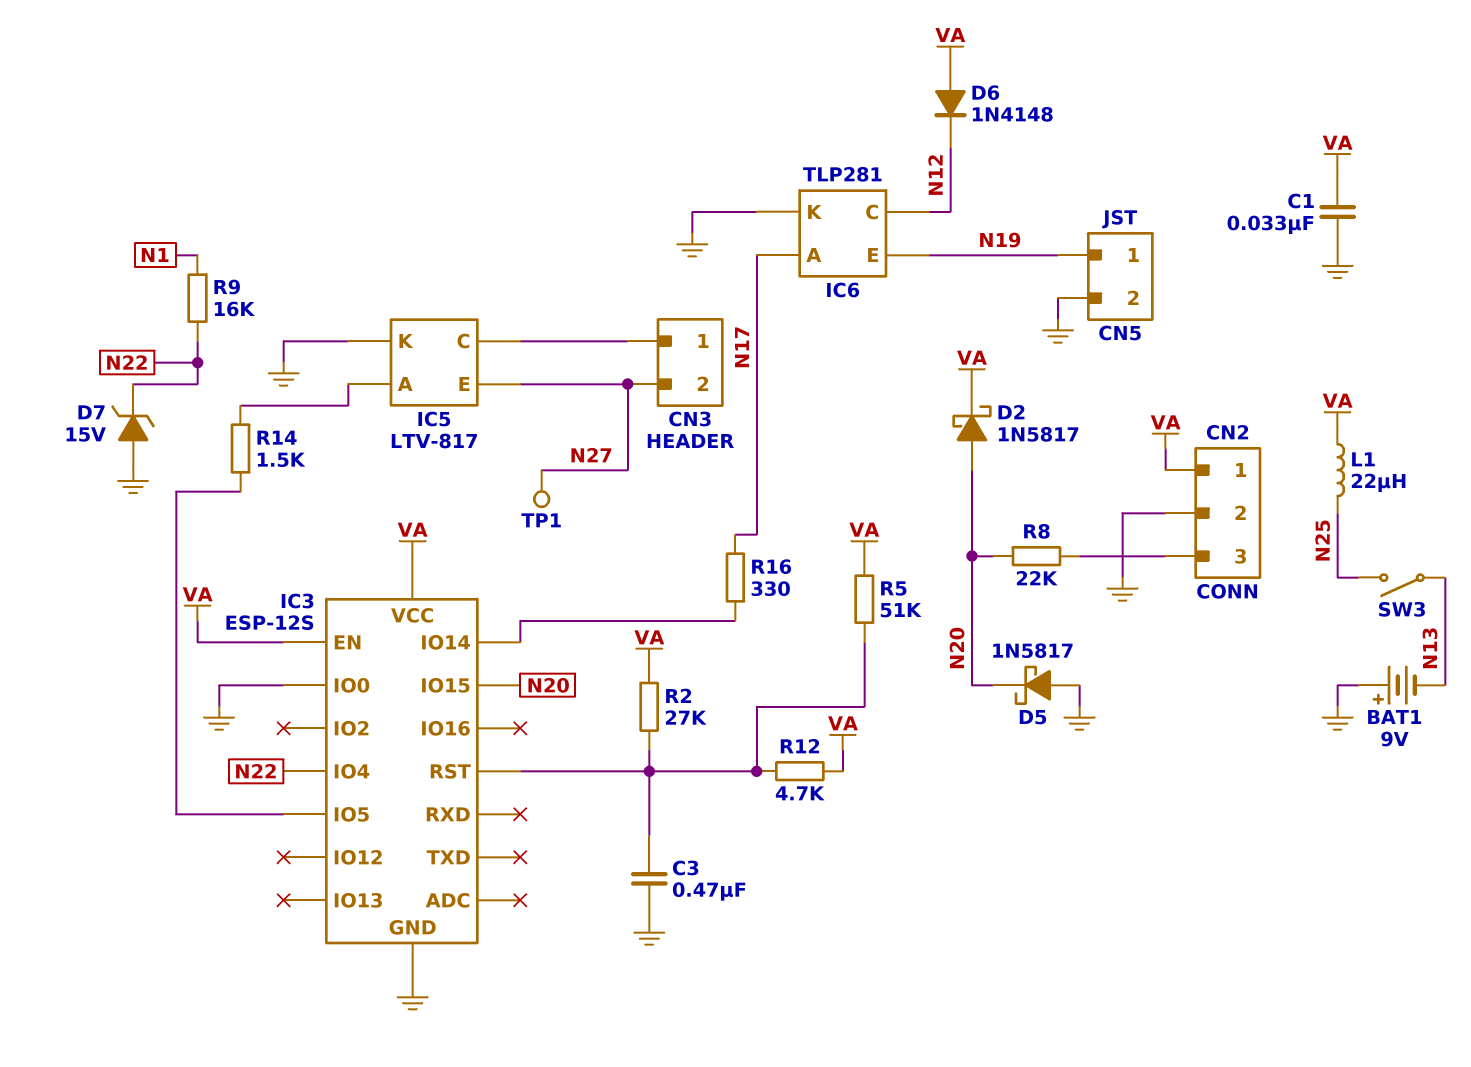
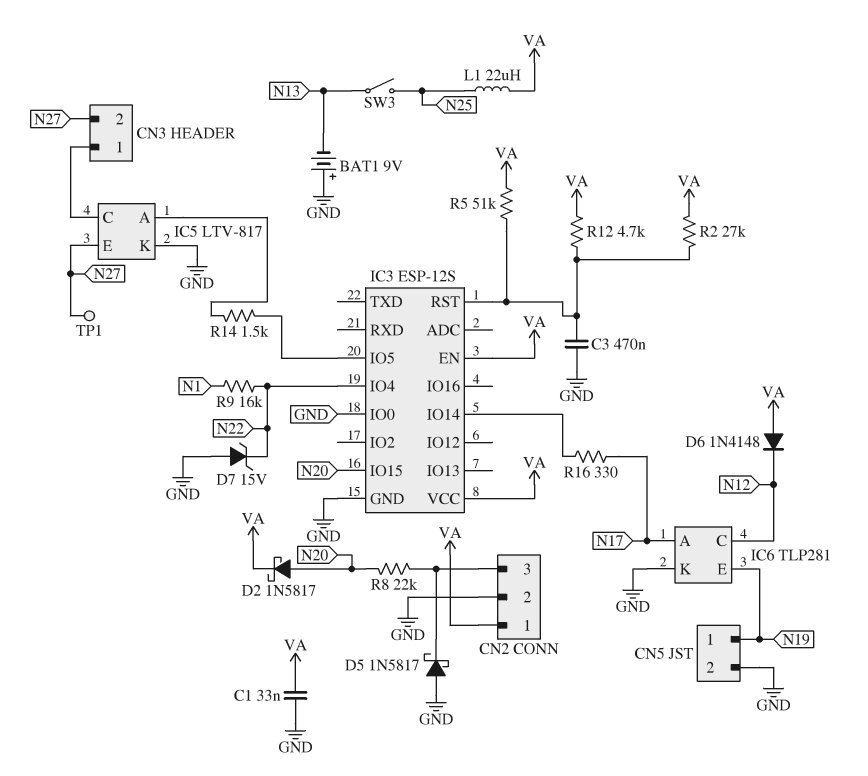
D5: schottky 1N5817 (A GND, K N20) -> schottky 1N5817 (A GND, K CN2/3)

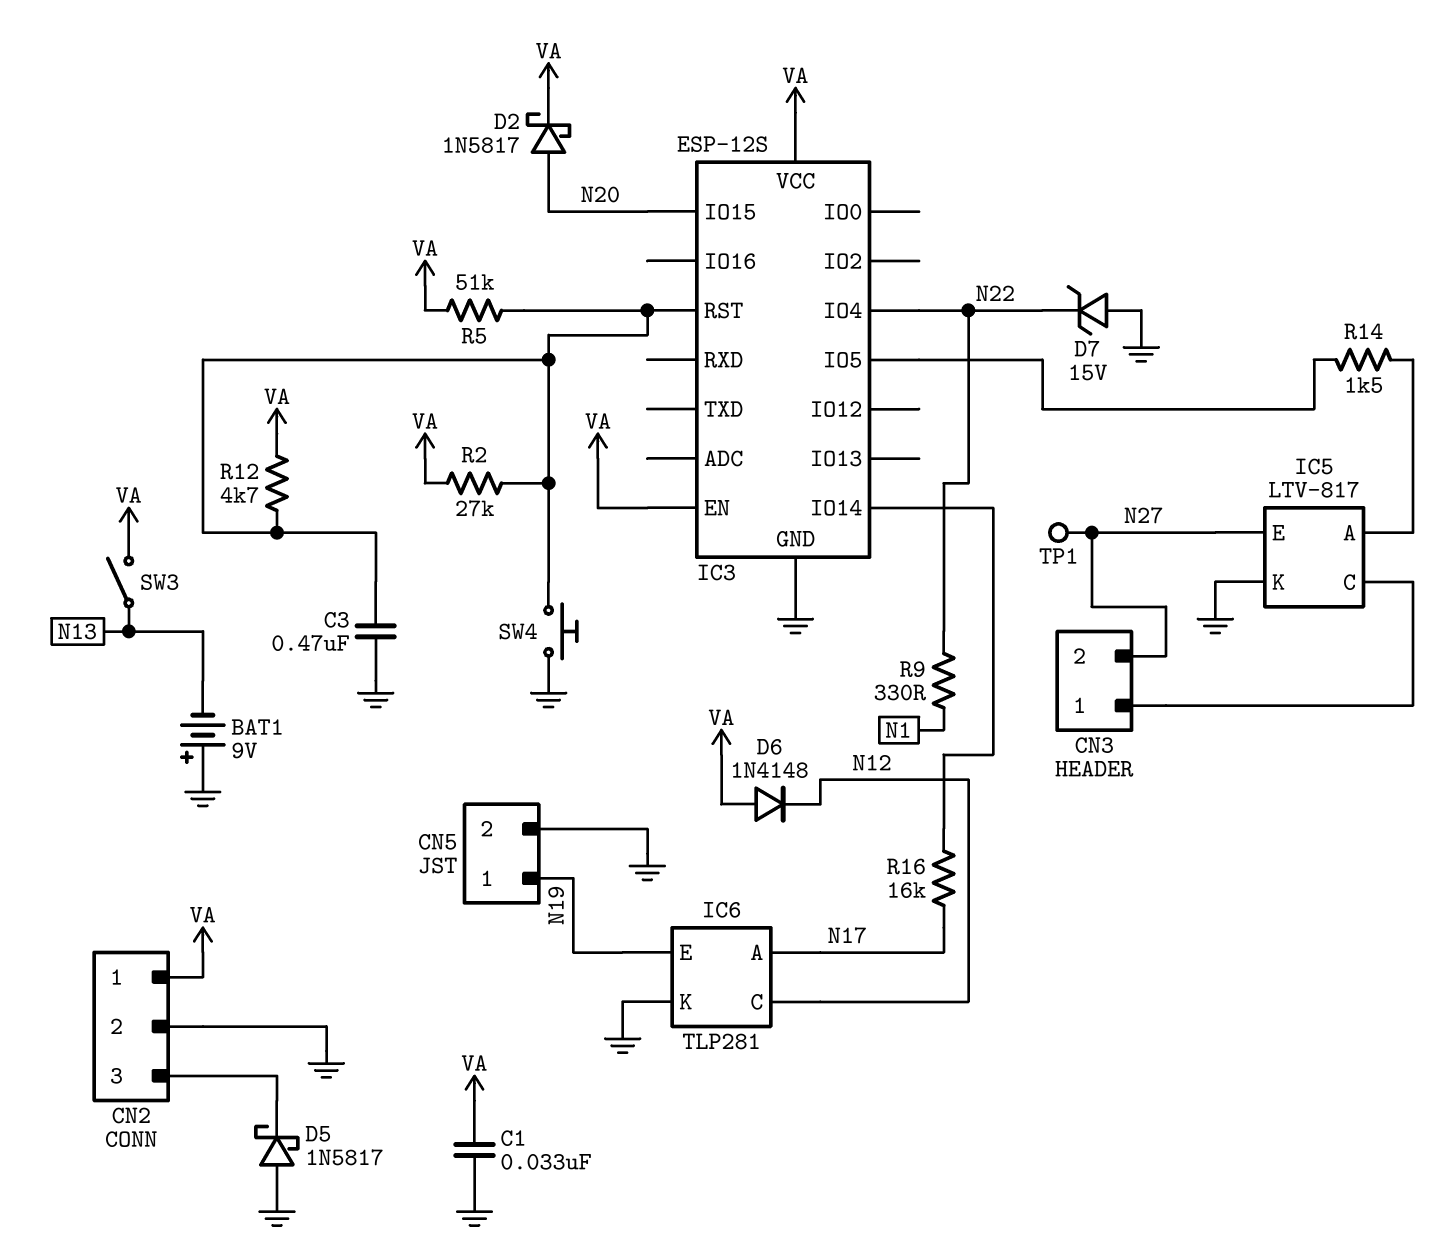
IC3 pin IO0: GND -> none
L1: 22uH (N25, VA) -> none
R8: 22k (CN2/3, N20) -> none
R9: 16k (N1, N22) -> 330 (N1, N22)
R16: 330 (IC3/IO14, N17) -> 16k (IC3/IO14, N17)
SW3: switch (N13, N25) -> switch (N13, VA)
SW4: none -> button (GND, IC3/RST)

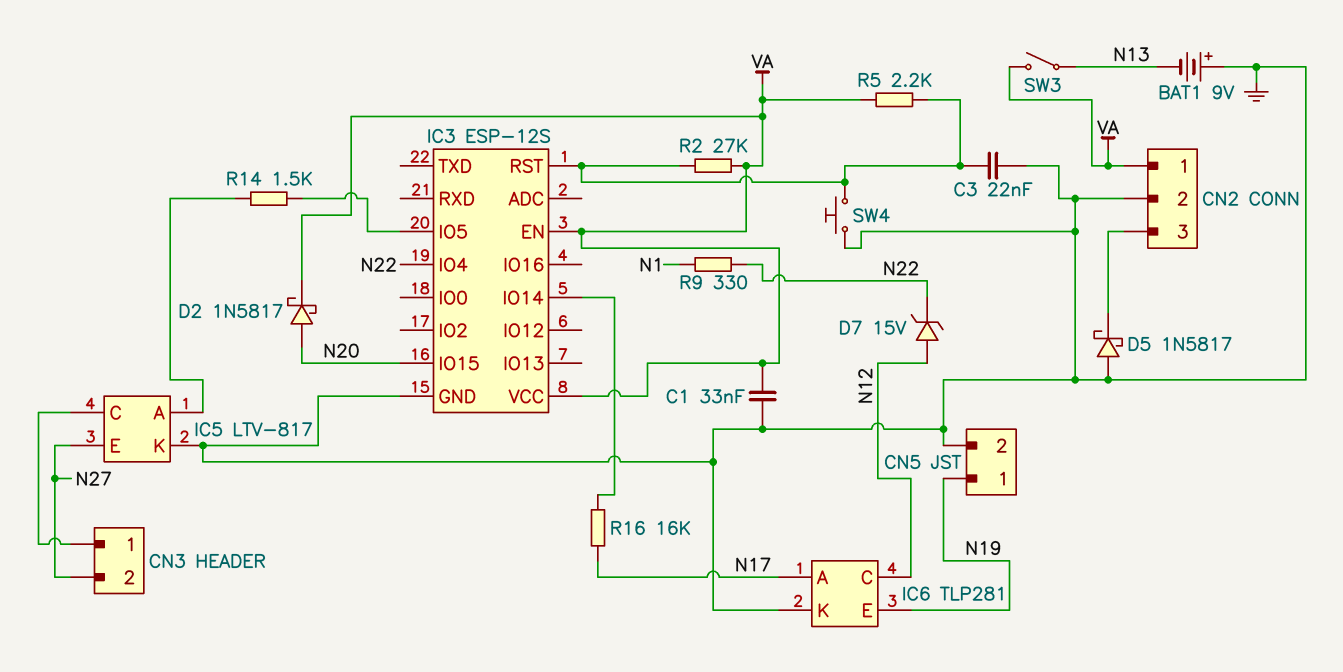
C3: 470nF (GND, IC3/RST) -> 22nF (GND, IC3/RST)
D6: diode 1N4148 (A VA, K N12) -> none
D7: zener 15V (A GND, K N22) -> zener 15V (A N12, K N22)
R5: 51k (IC3/RST, VA) -> 2.2k (IC3/RST, VA)
R12: 4.7k (IC3/RST, VA) -> none
TP1: test point (N27) -> none

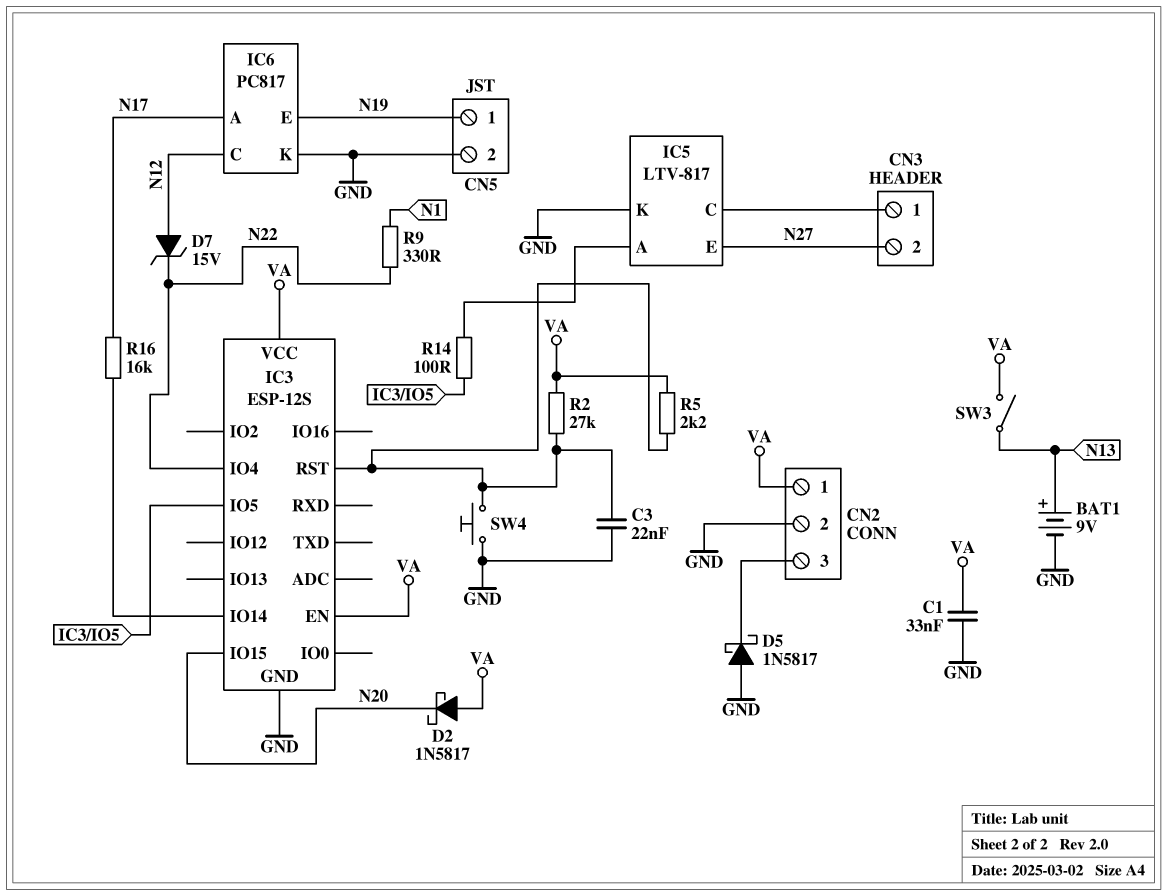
BAT1: 9V (plus GND, minus N13) -> 9V (plus N13, minus GND)
D2: schottky 1N5817 (A N20, K VA) -> schottky 1N5817 (A VA, K N20)
IC6: TLP281 -> PC817
R14: 1.5k (IC3/IO5, IC5/A) -> 100 (IC3/IO5, IC5/A)

